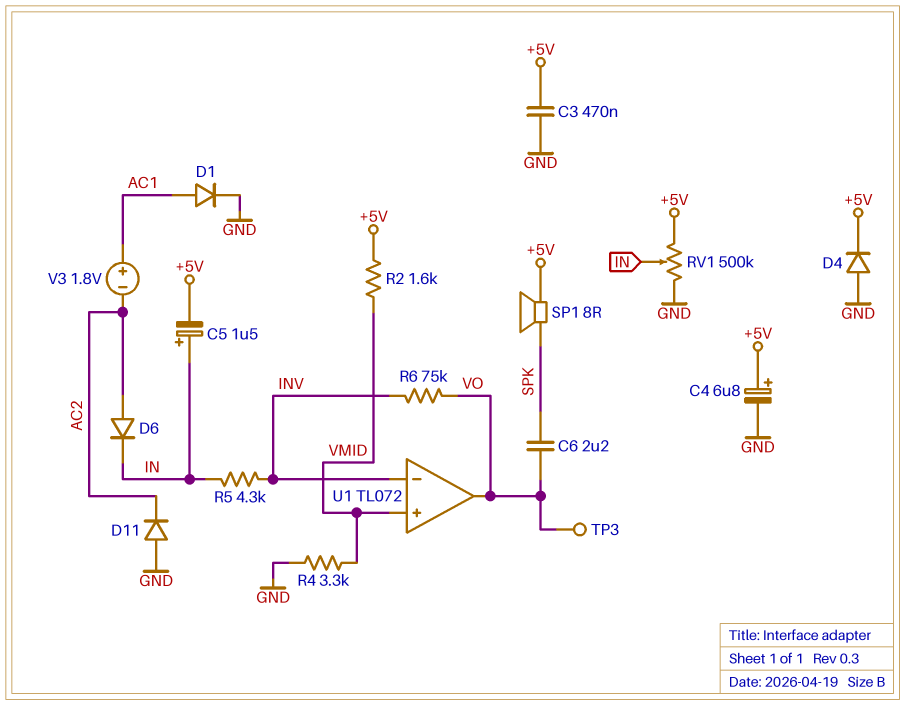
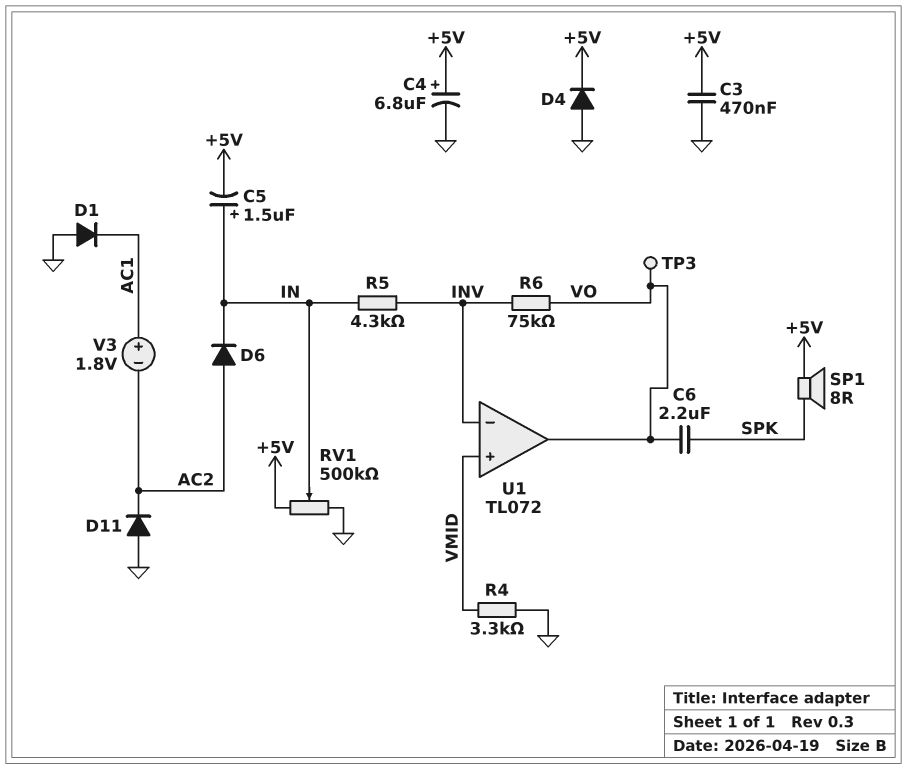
D1: diode (A AC1, K GND) -> diode (A GND, K AC1)
R2: 1.6k (+5V, VMID) -> none

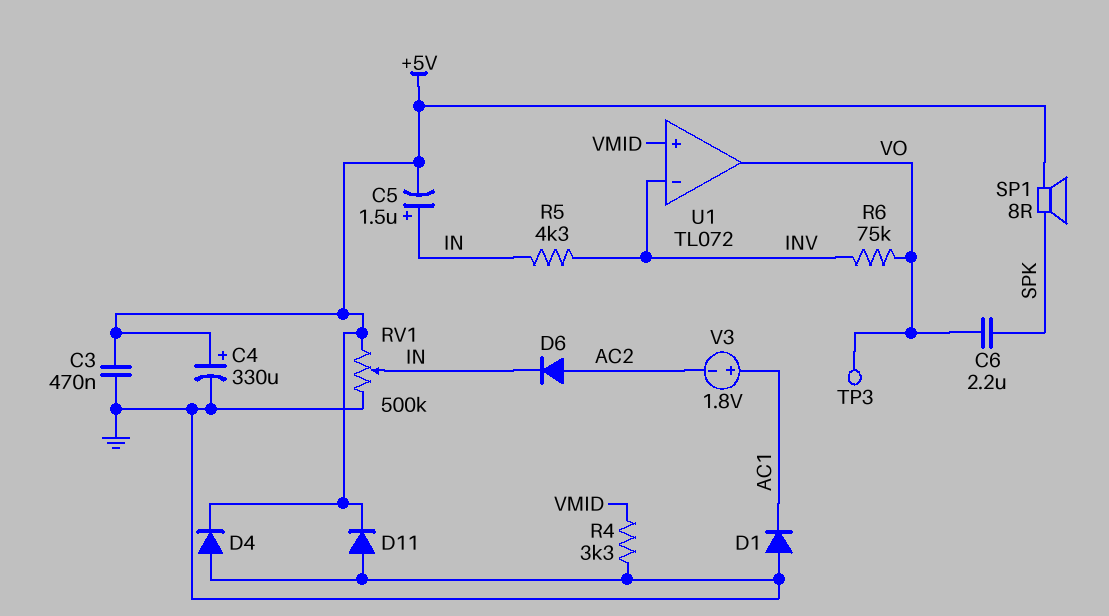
C4: 6.8uF (plus +5V, minus GND) -> 330uF (plus +5V, minus GND)
D11: diode (A GND, K AC2) -> diode (A GND, K +5V)

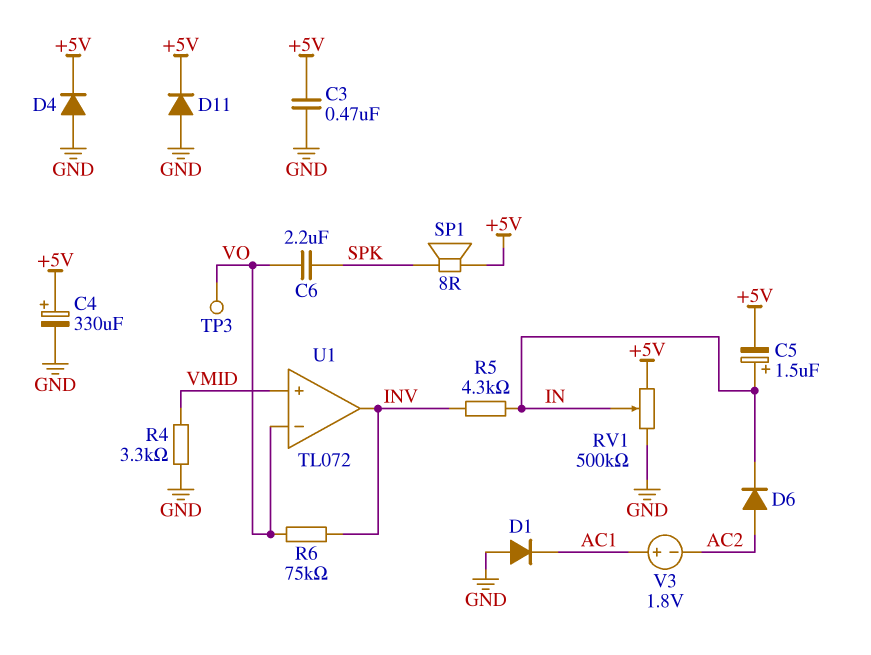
U1 pin in-: INV -> VO
U1 pin out: VO -> INV

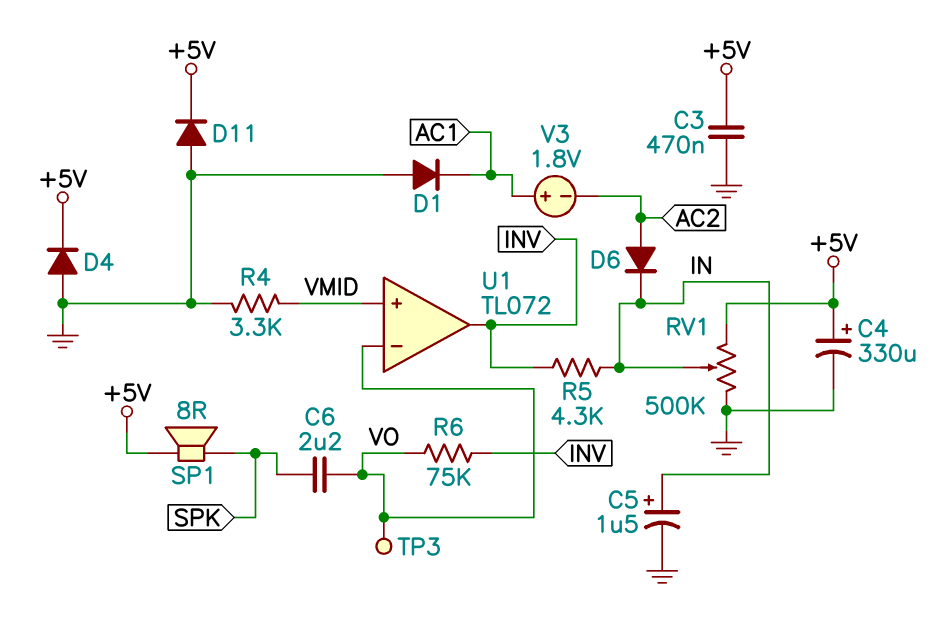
C5: 1.5uF (plus IN, minus +5V) -> 1.5uF (plus IN, minus GND)

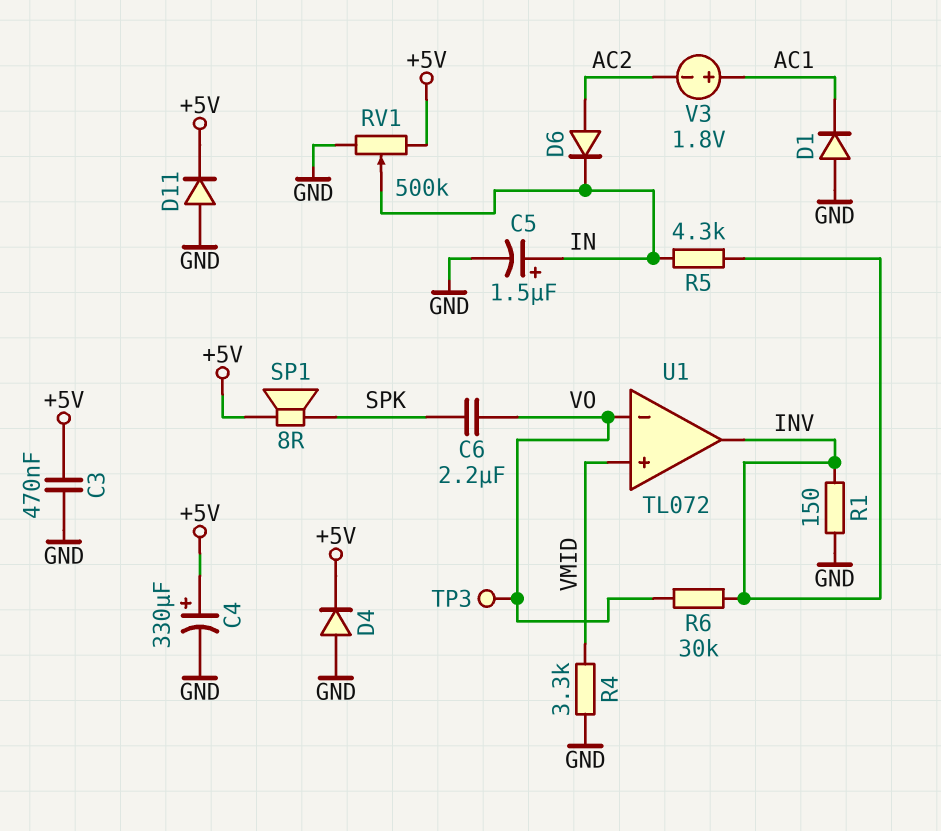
R1: none -> 150 (GND, INV)
R6: 75k (INV, VO) -> 30k (INV, VO)

